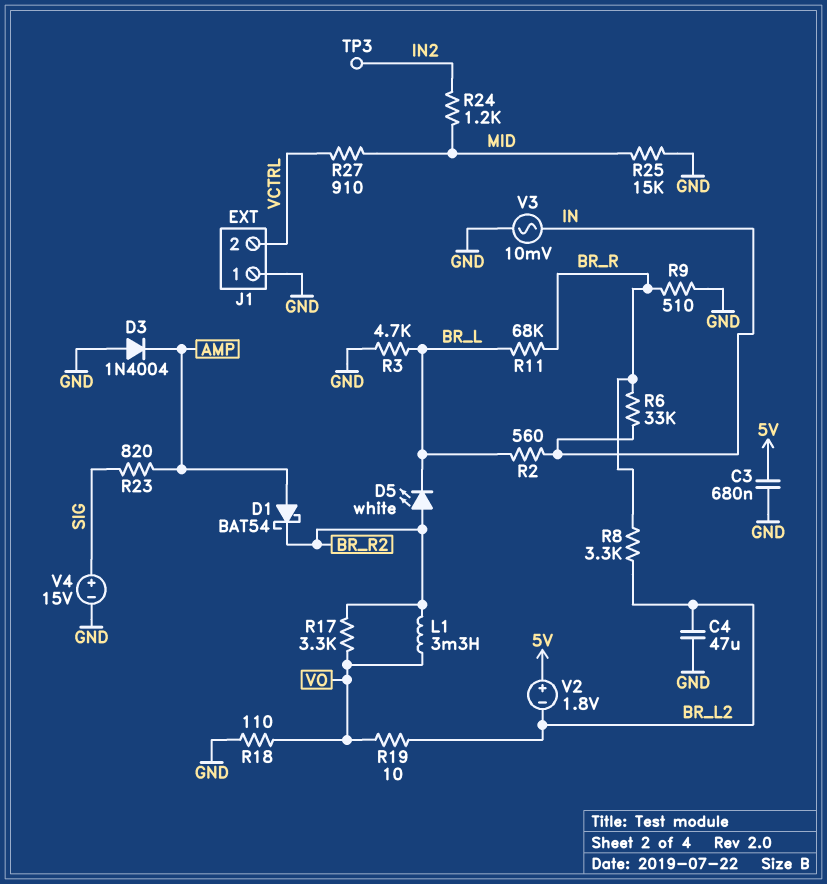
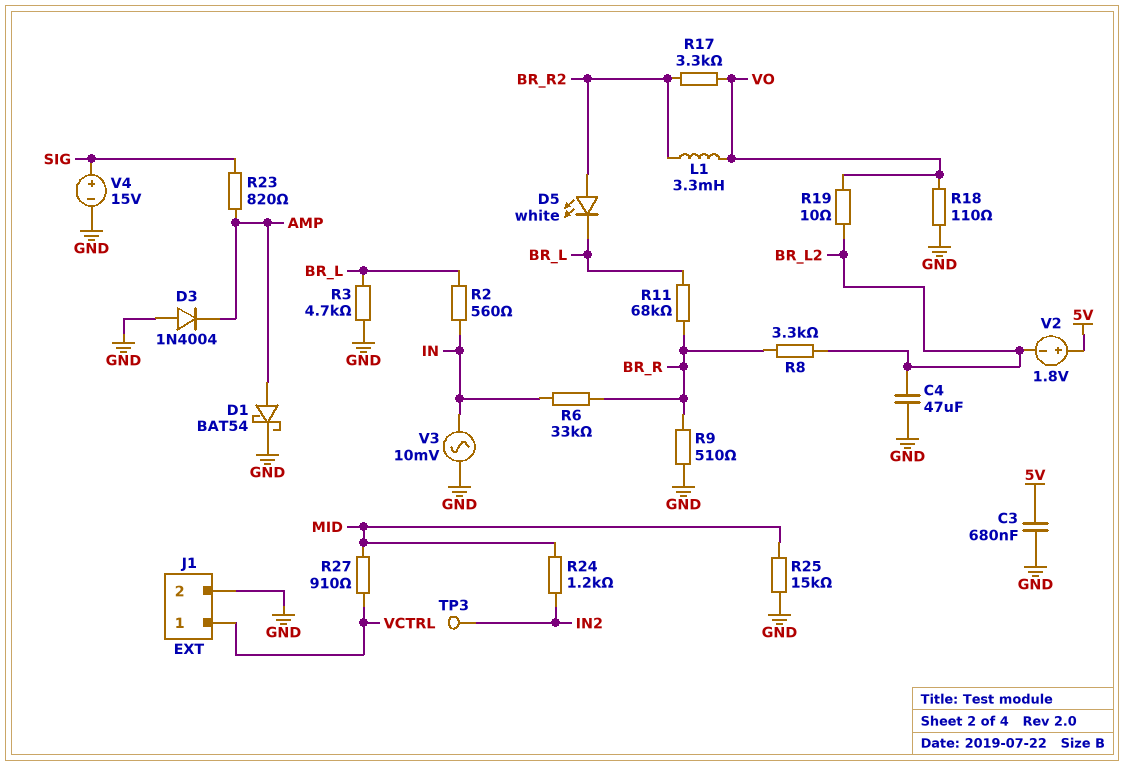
D1: schottky BAT54 (A AMP, K BR_R2) -> schottky BAT54 (A AMP, K GND)
J1 pin 1: GND -> VCTRL
J1 pin 2: VCTRL -> GND

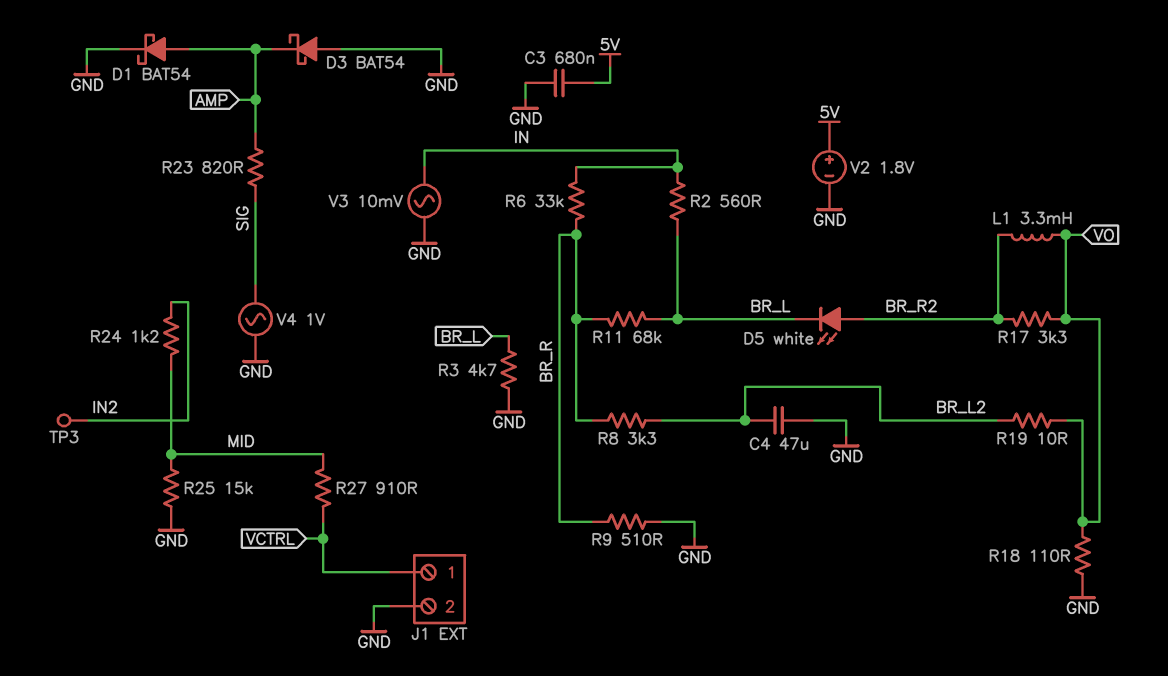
D3: diode 1N4004 (A GND, K AMP) -> schottky BAT54 (A GND, K AMP)
V2: 1.8V (plus 5V, minus BR_L2) -> 1.8V (plus 5V, minus GND)
V4: 15V (plus SIG, minus GND) -> AC 1V (GND, SIG)

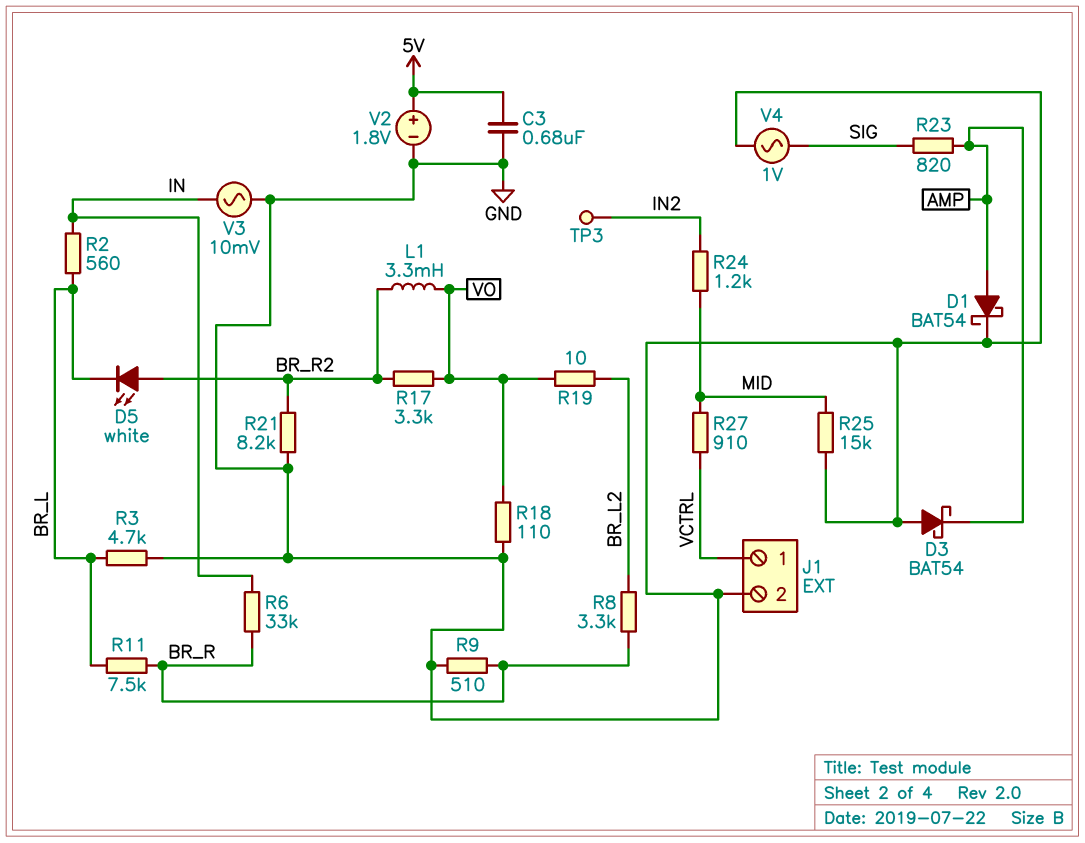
C4: 47uF (BR_L2, GND) -> none
R11: 68k (BR_L, BR_R) -> 7.5k (BR_L, BR_R)
R21: none -> 8.2k (BR_R2, GND)

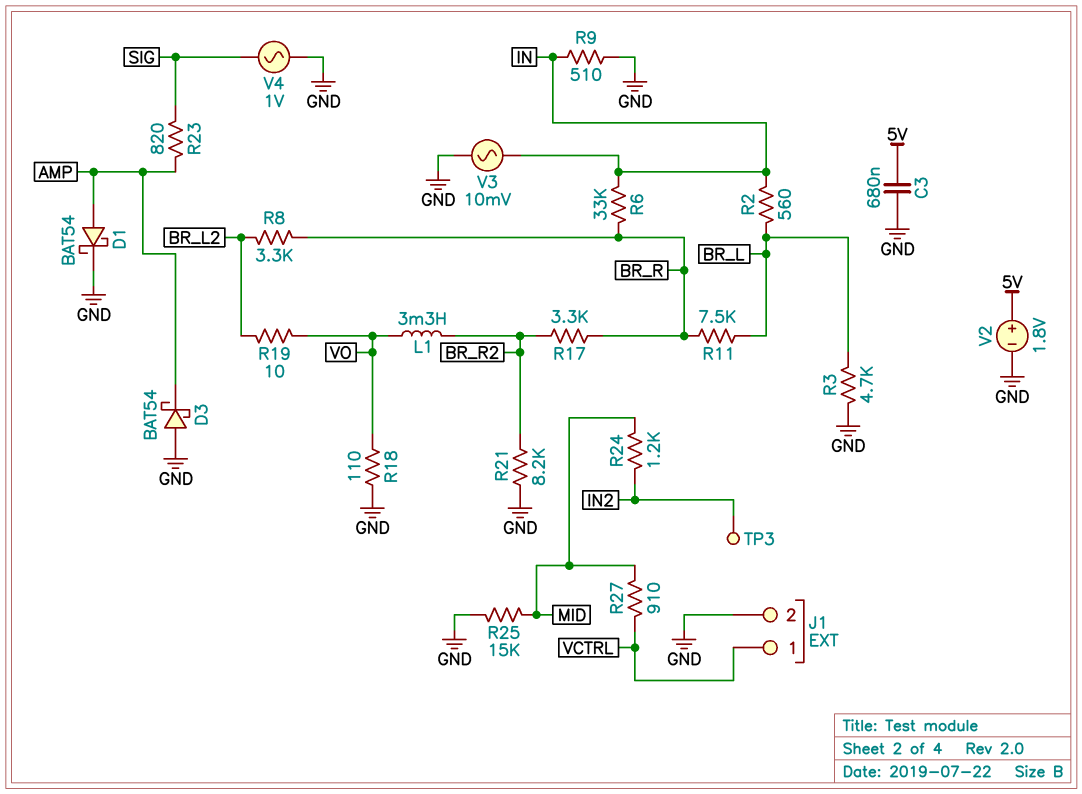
D5: LED white (A BR_R2, K BR_L) -> none
R9: 510 (BR_R, GND) -> 510 (GND, IN)
R17: 3.3k (BR_R2, VO) -> 3.3k (BR_R, BR_R2)

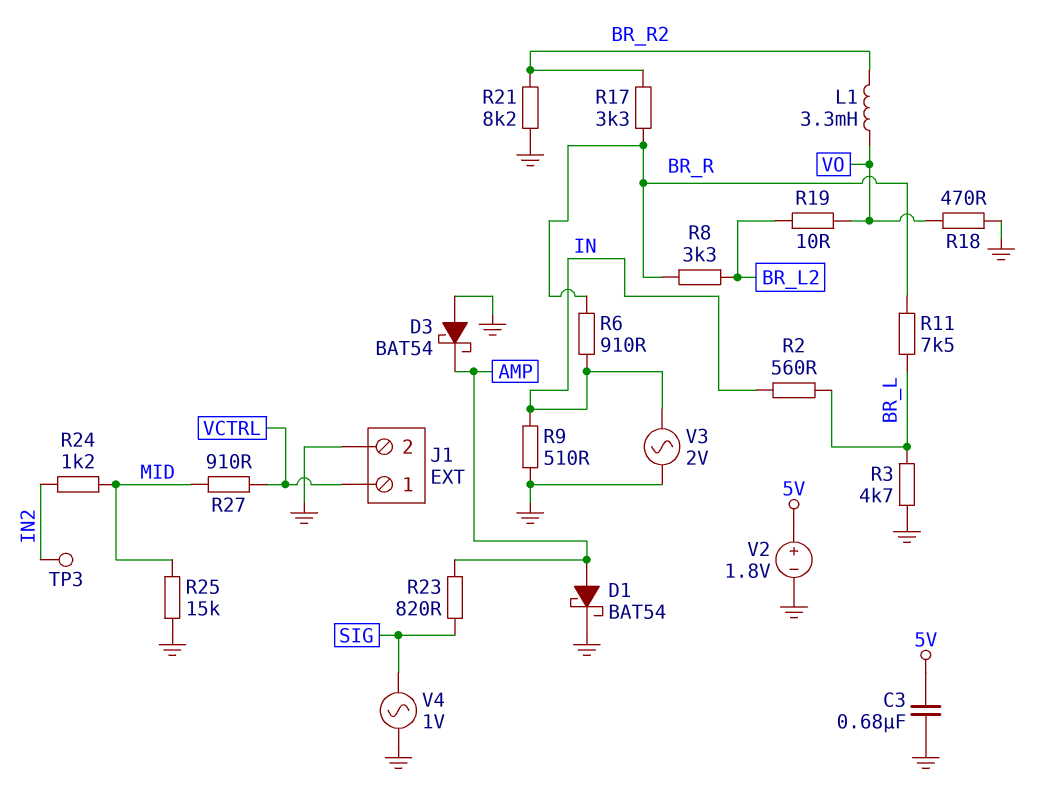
R6: 33k (BR_R, IN) -> 910 (BR_R, IN)
R18: 110 (GND, VO) -> 470 (GND, VO)
V3: AC 10mV (GND, IN) -> AC 2V (GND, IN)

